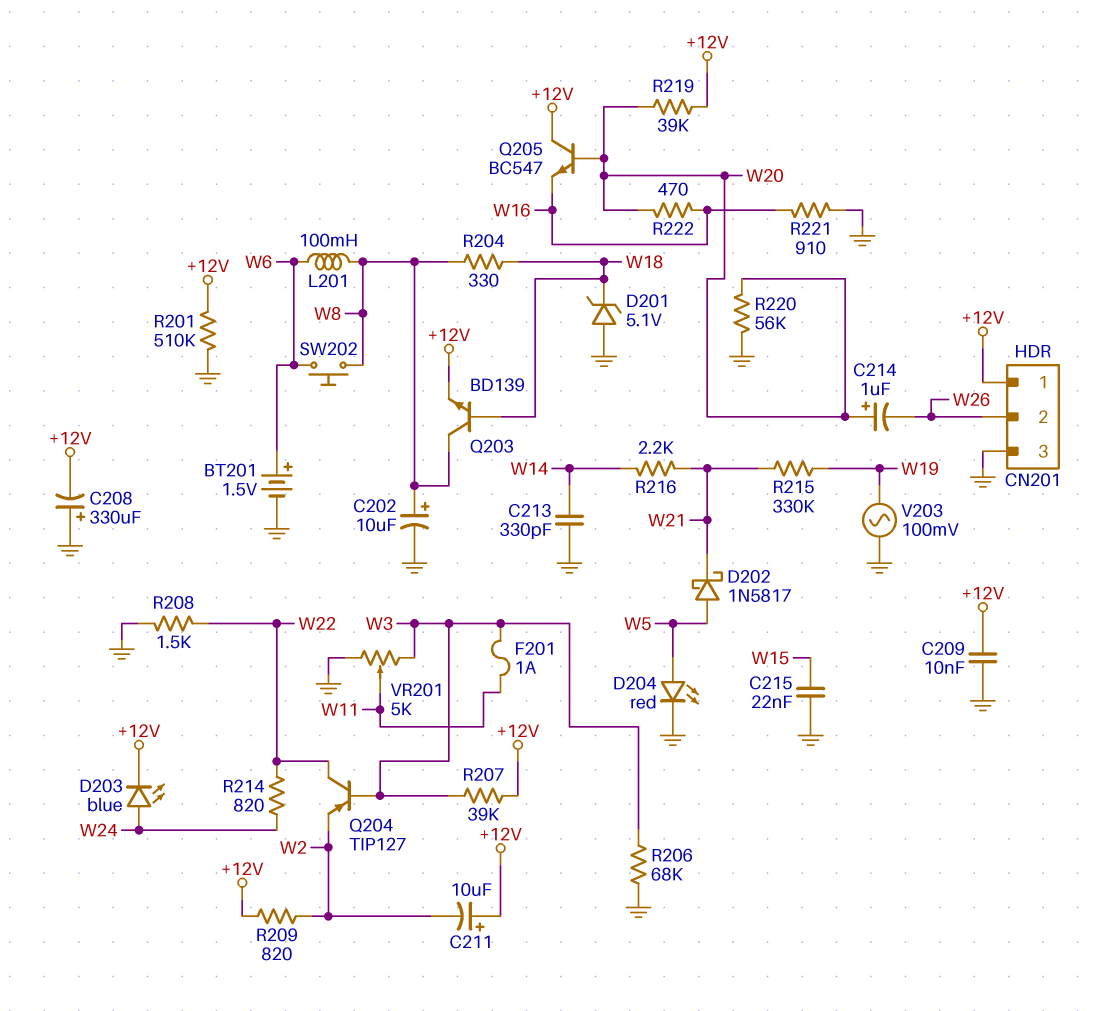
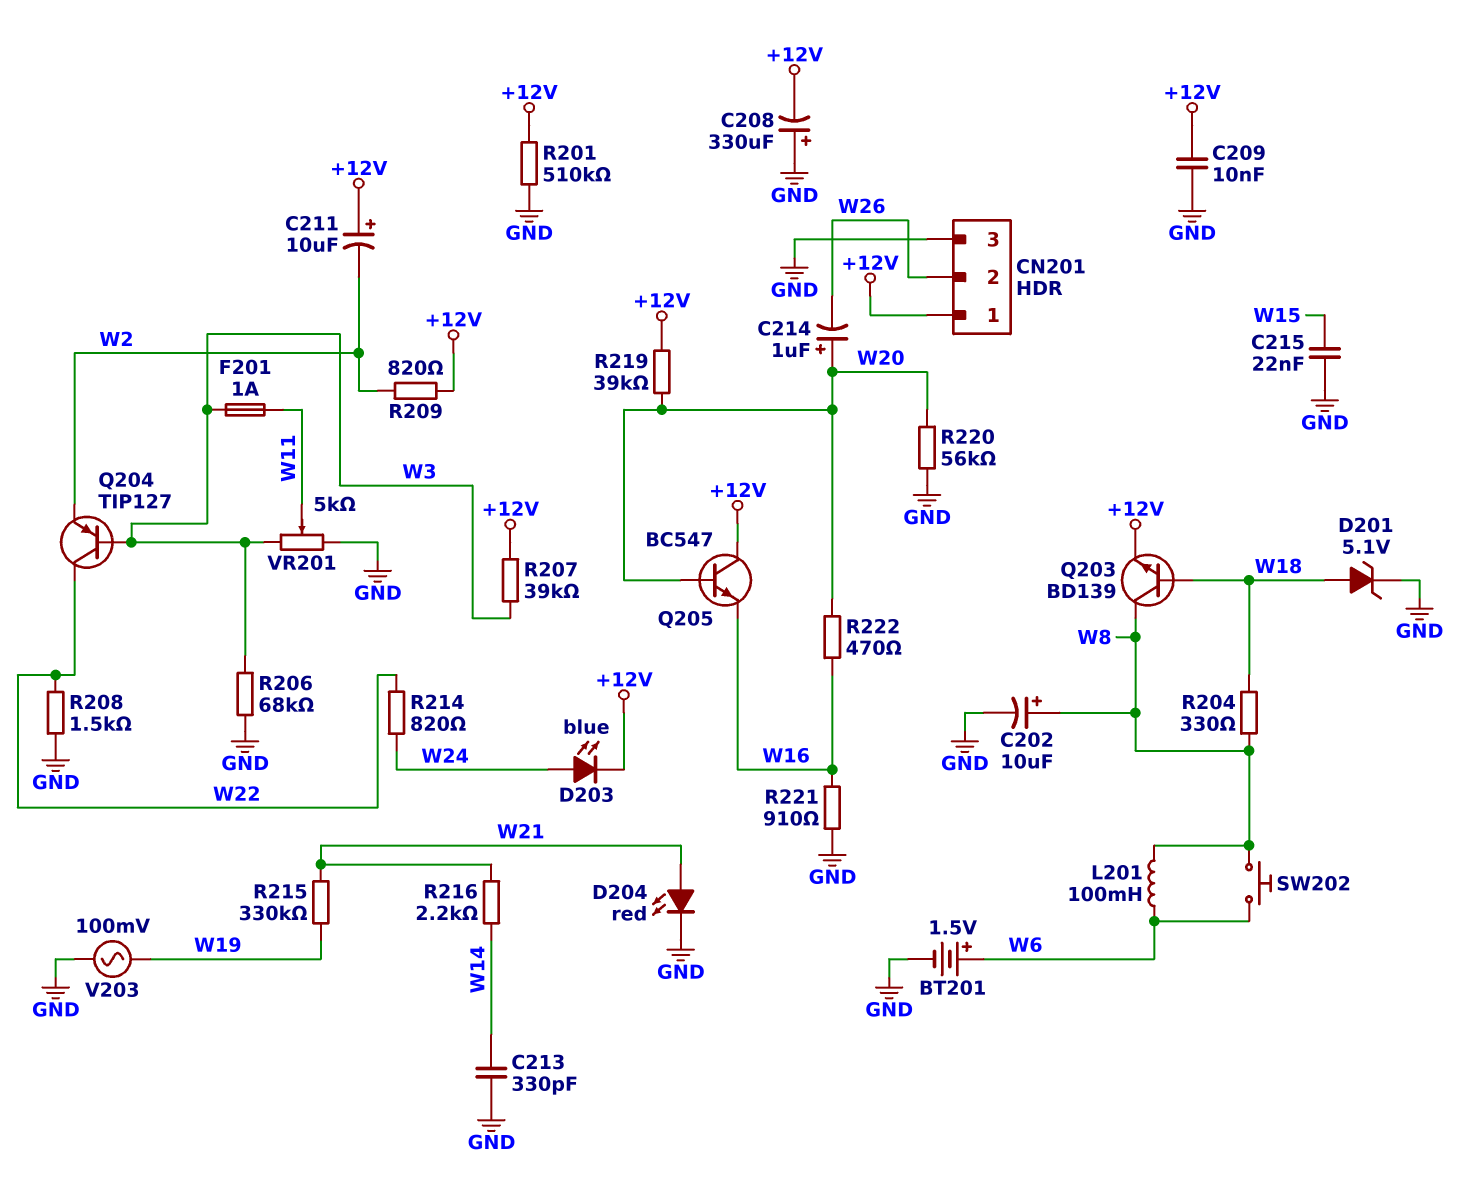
D201: zener 5.1V (A GND, K W18) -> zener 5.1V (A W18, K GND)
D202: schottky 1N5817 (A W5, K W21) -> none
D204: LED red (A W5, K GND) -> LED red (A W21, K GND)

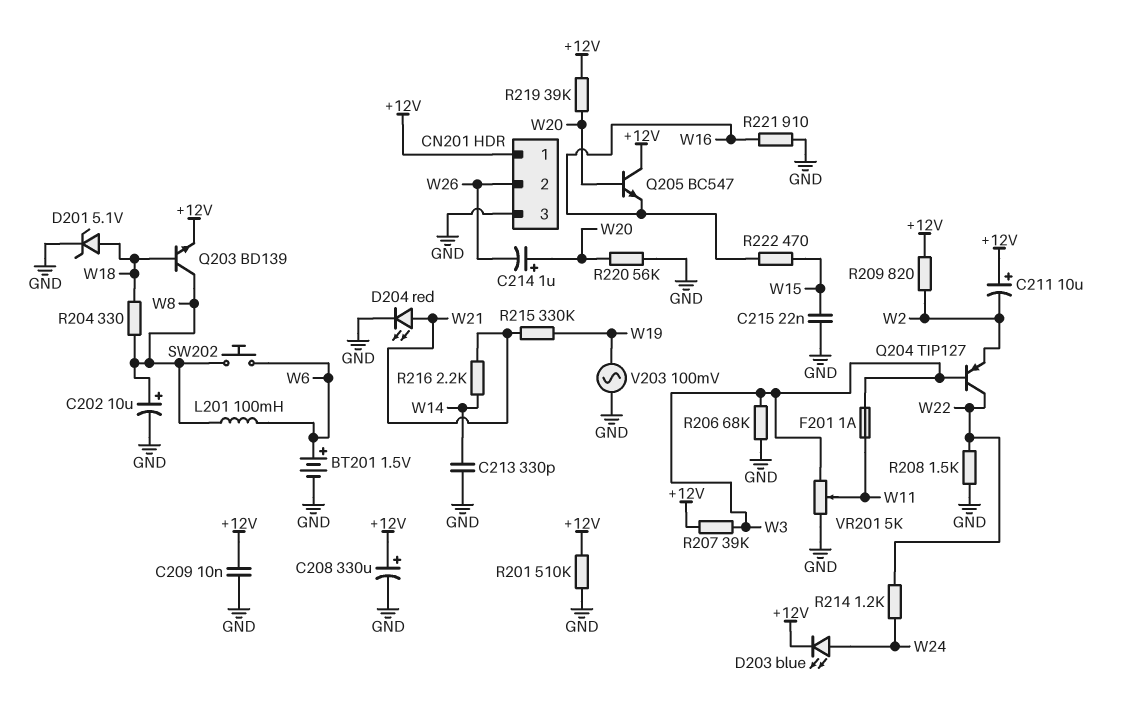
C208: 330uF (plus GND, minus +12V) -> 330uF (plus +12V, minus GND)
R214: 820 (W22, W24) -> 1.2k (W22, W24)
R222: 470 (W16, W20) -> 470 (W15, W16)

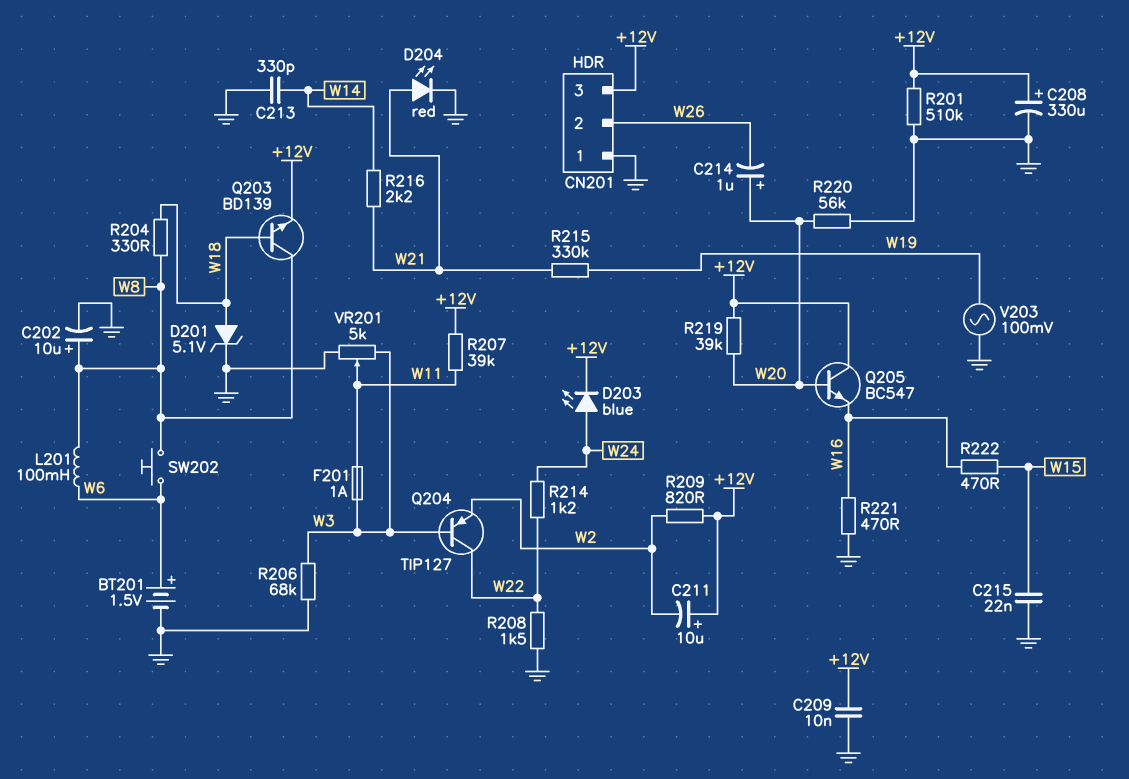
CN201 pin 1: +12V -> GND
CN201 pin 3: GND -> +12V
R207: 39k (+12V, W3) -> 39k (+12V, W11)
R221: 910 (GND, W16) -> 470 (GND, W16)

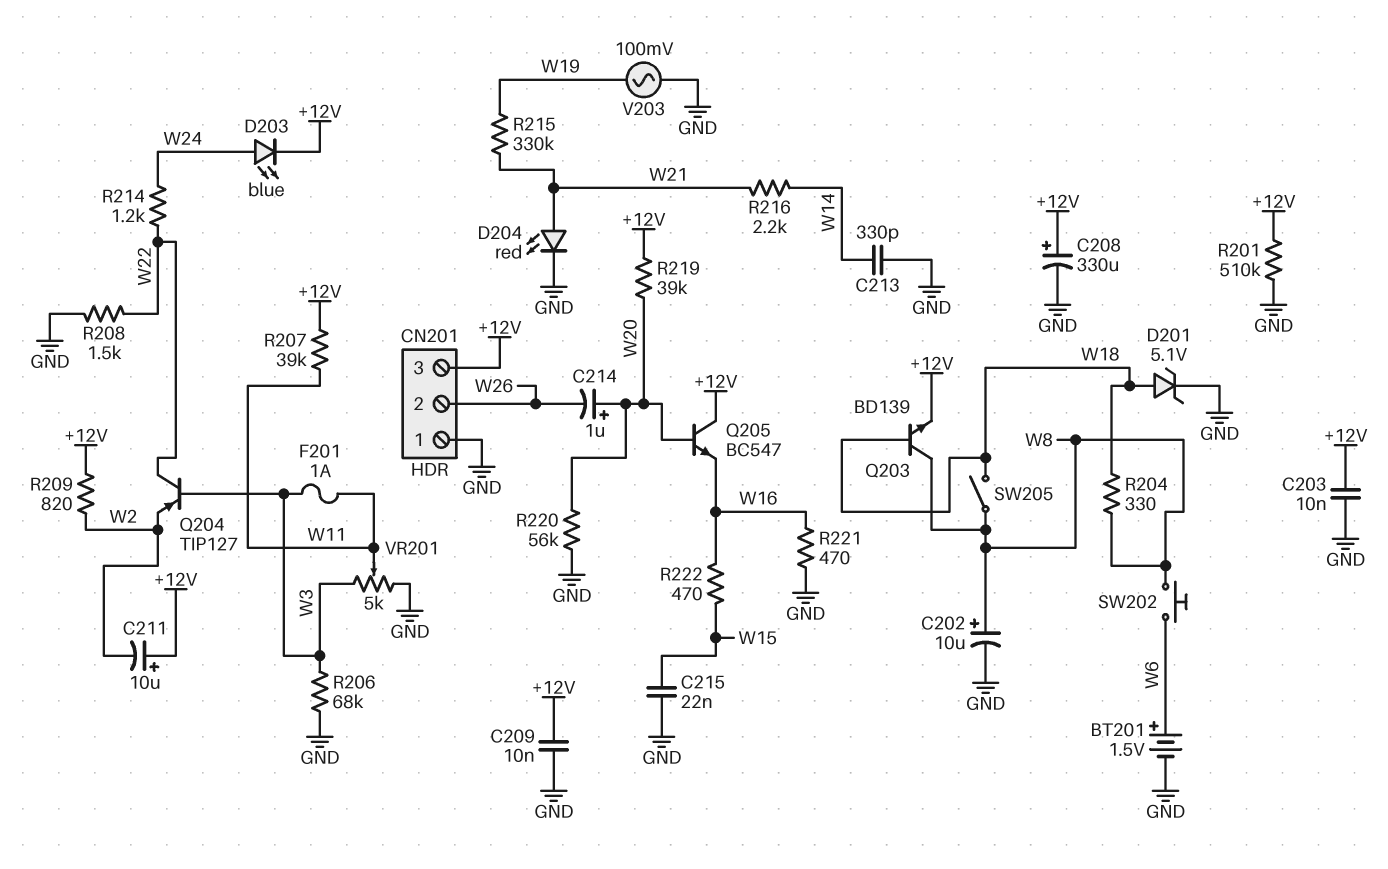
C203: none -> 10nF (+12V, GND)
L201: 100mH (W6, W8) -> none
SW205: none -> switch (W8, W18)

